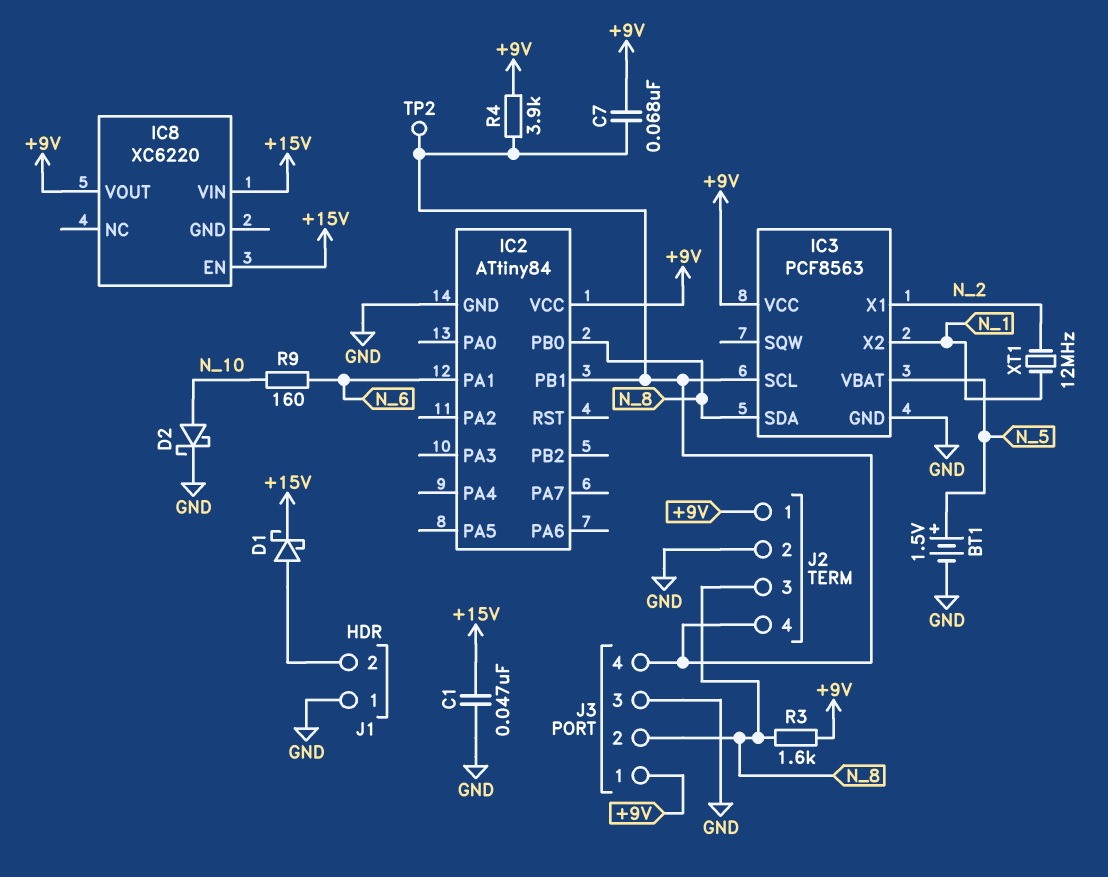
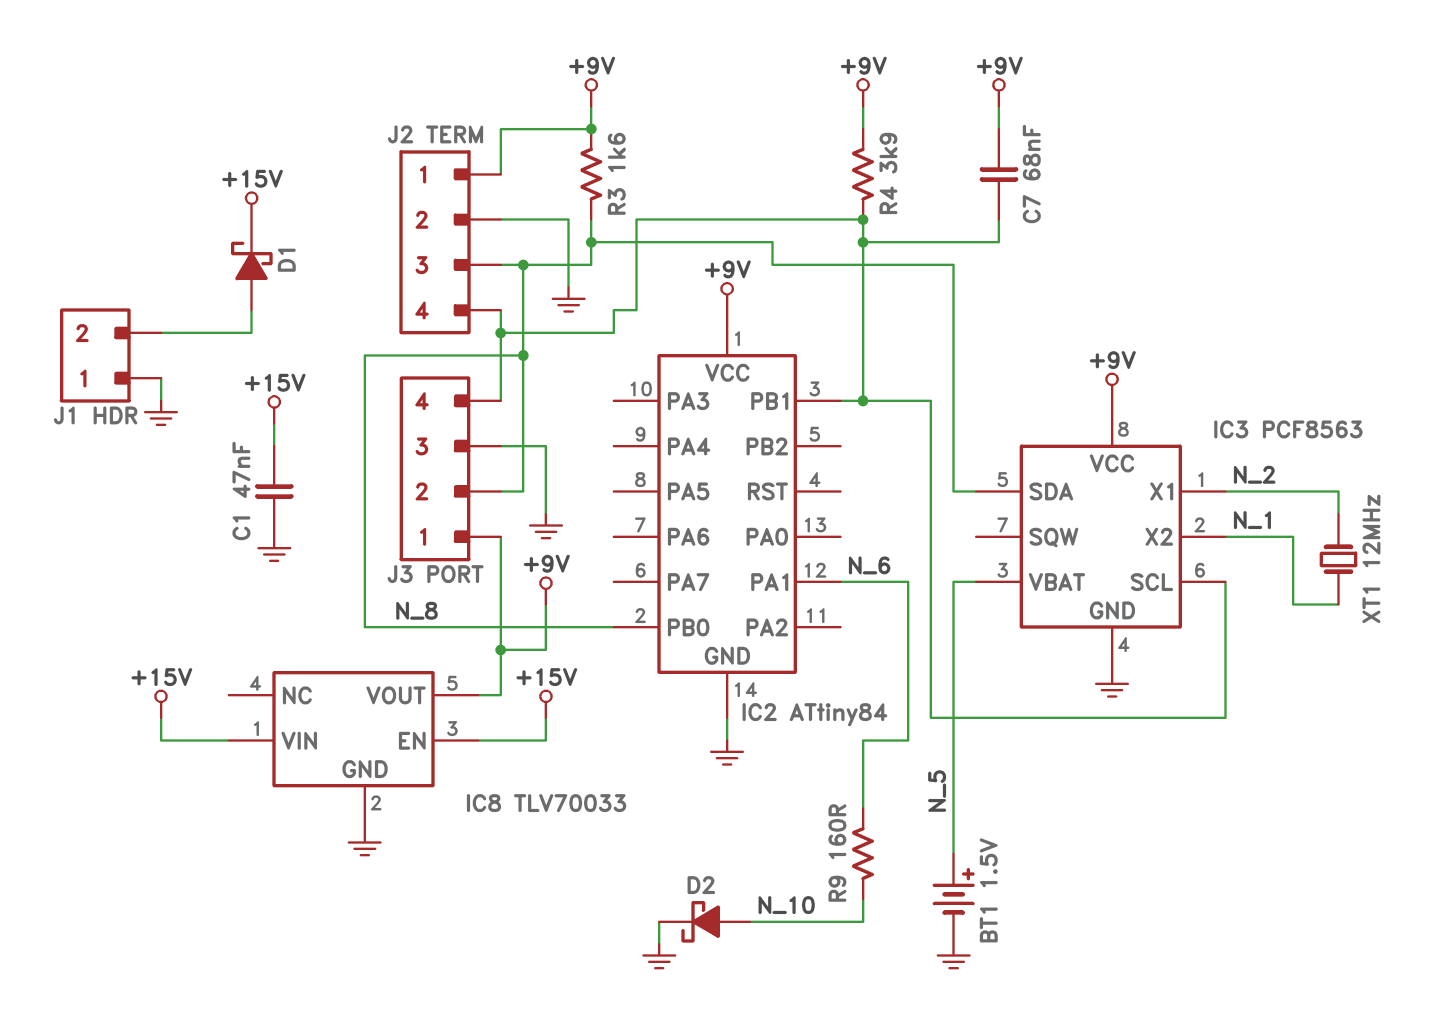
IC8: XC6220 -> TLV70033
IC8 pin GND: none -> GND
TP2: test point (IC2/PB1) -> none

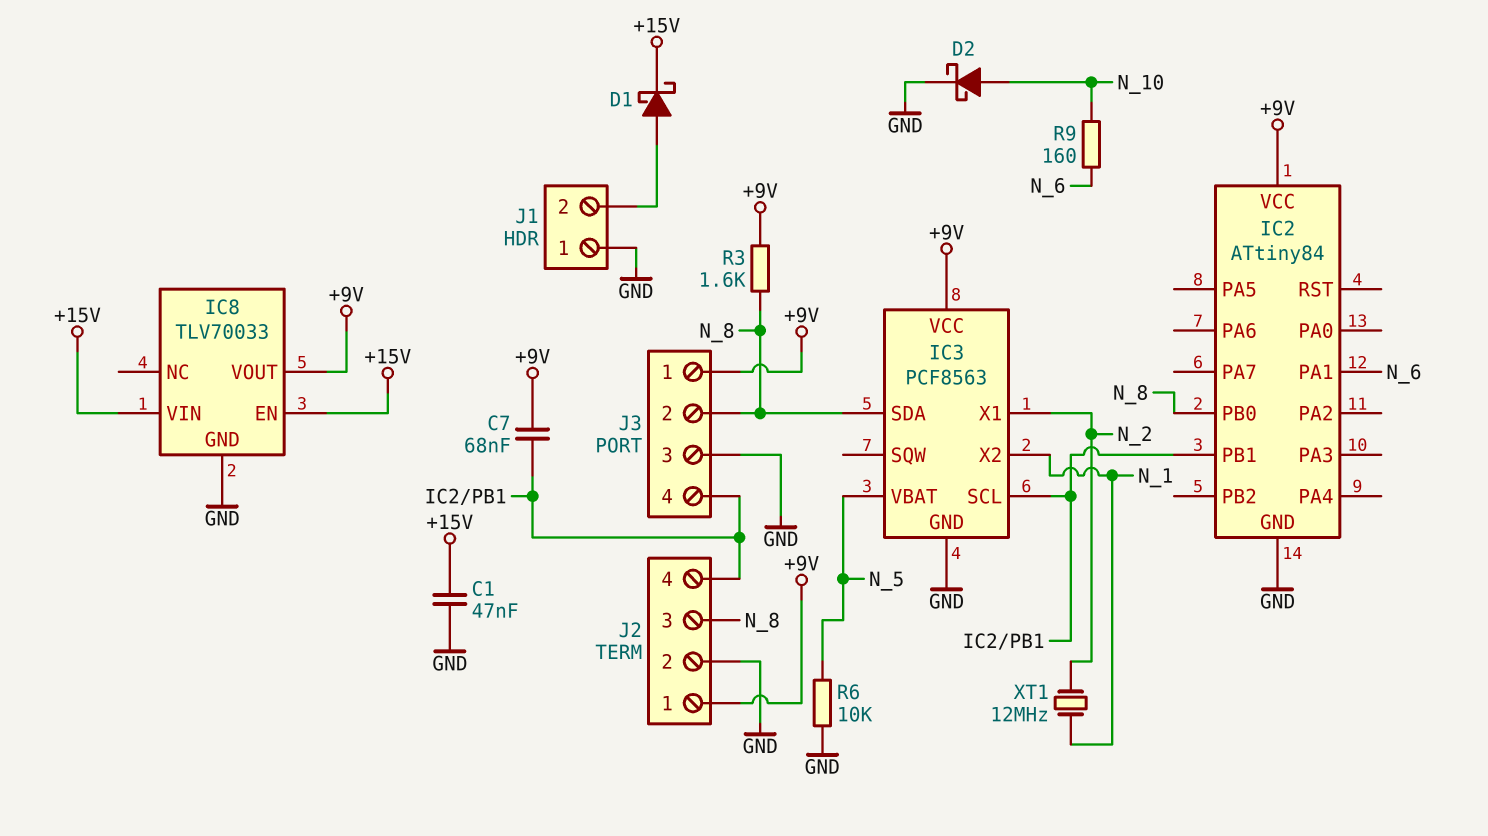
BT1: 1.5V (plus N_5, minus GND) -> none
R4: 3.9k (+9V, IC2/PB1) -> none
R6: none -> 10k (GND, N_5)

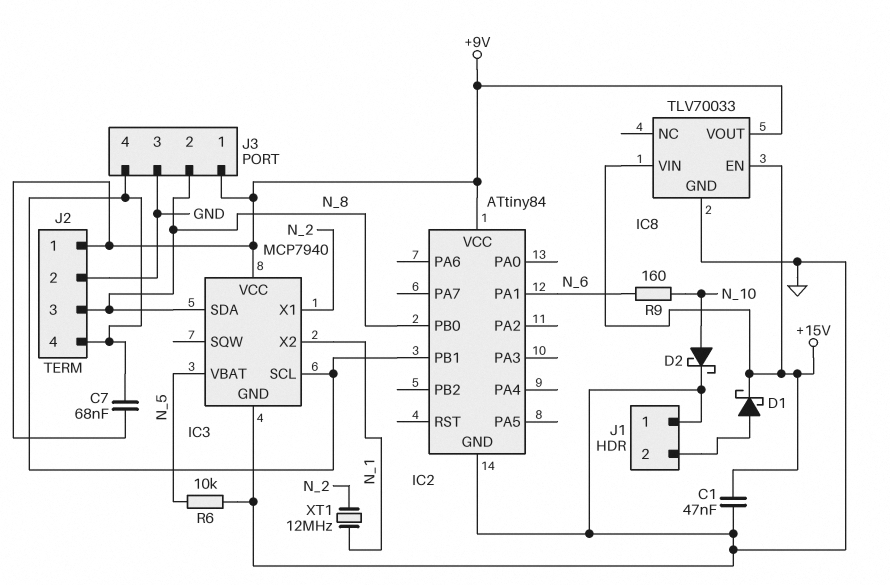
IC3: PCF8563 -> MCP7940
R3: 1.6k (+9V, N_8) -> none

